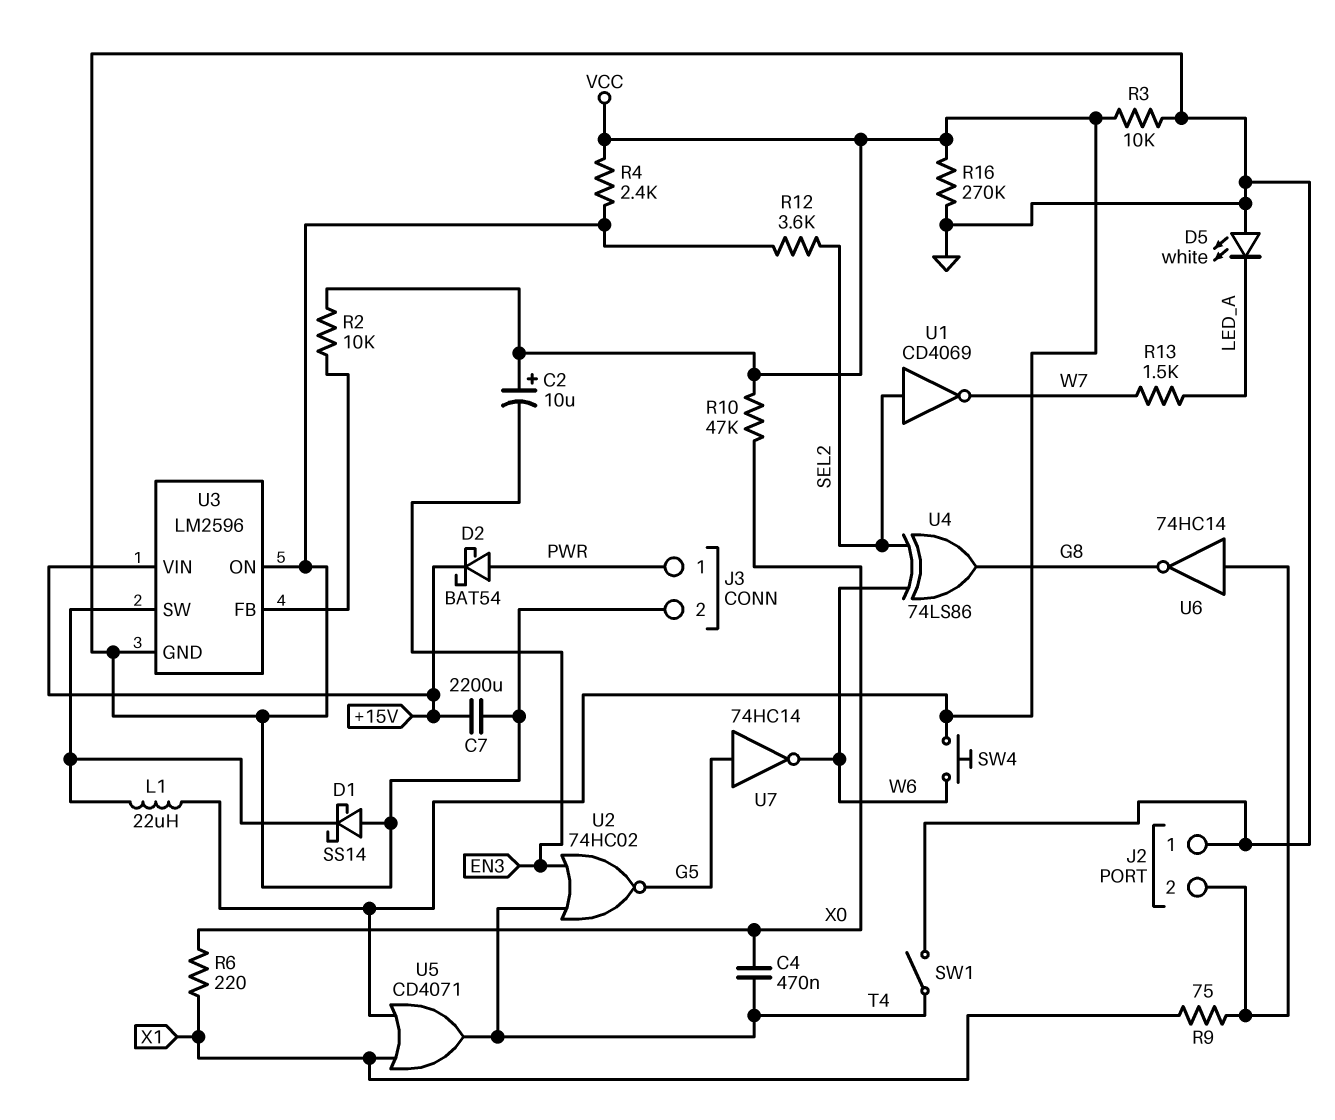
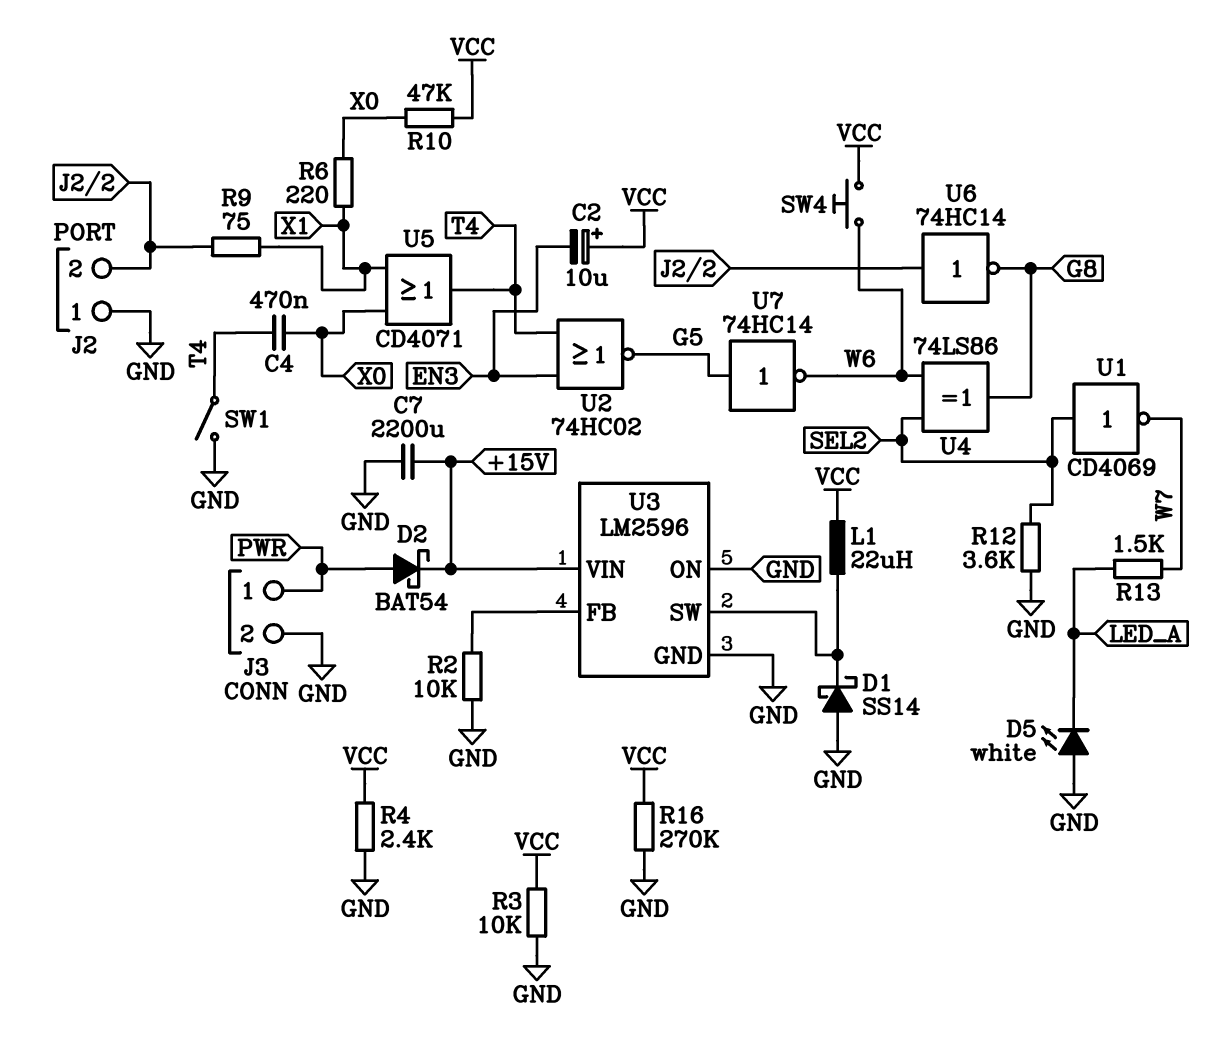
R2: 10k (U3/FB, VCC) -> 10k (GND, U3/FB)
U5: OR CD4071 (in VCC, in X1, out T4) -> OR CD4071 (in X0, in X1, out T4)

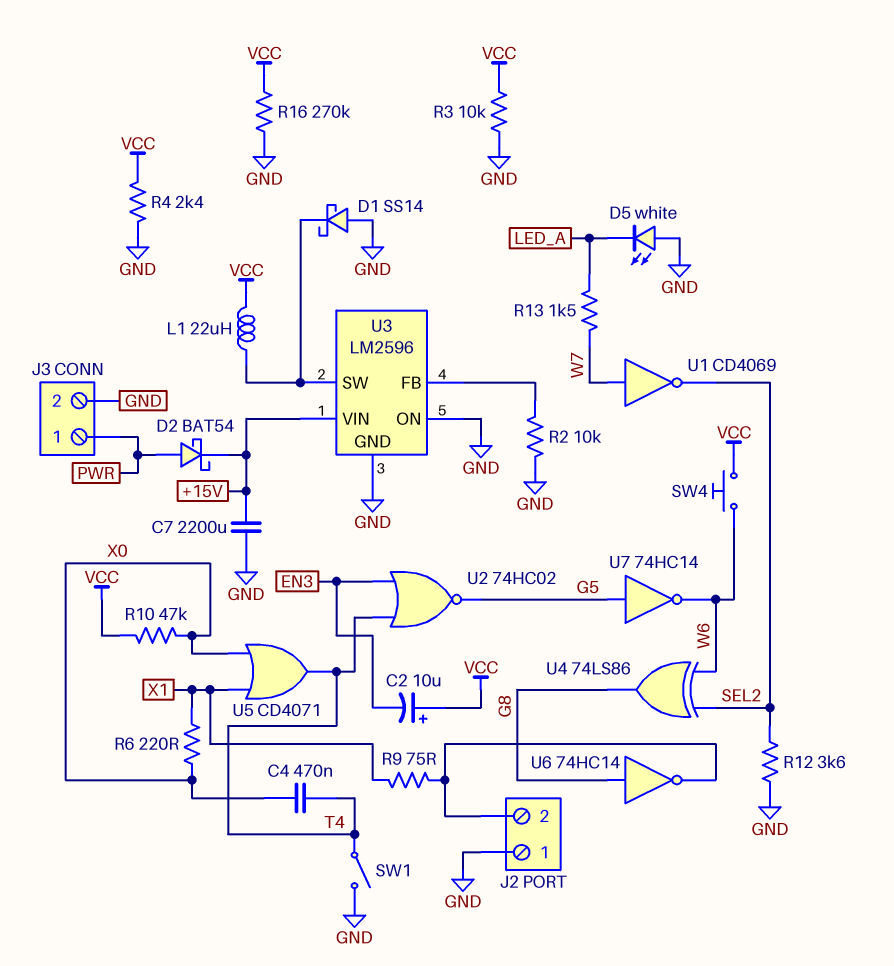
U1: NOT CD4069 (in SEL2, out W7) -> NOT CD4069 (in W7, out SEL2)
U6: NOT 74HC14 (in J2/2, out G8) -> NOT 74HC14 (in G8, out J2/2)

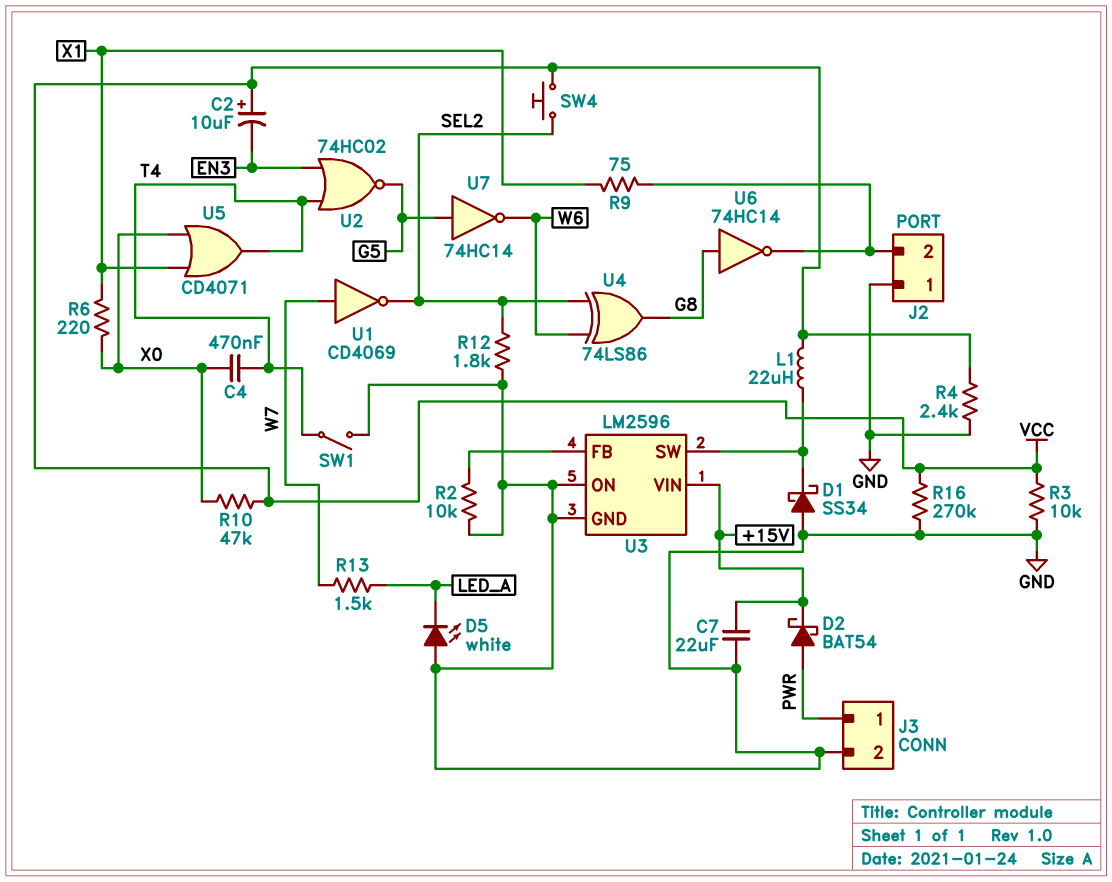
C7: 2200uF (+15V, GND) -> 22uF (+15V, GND)
D1: schottky SS14 (A GND, K U3/SW) -> schottky SS34 (A GND, K U3/SW)
R12: 3.6k (GND, SEL2) -> 1.8k (GND, SEL2)
SW4: button (VCC, W6) -> button (SEL2, VCC)

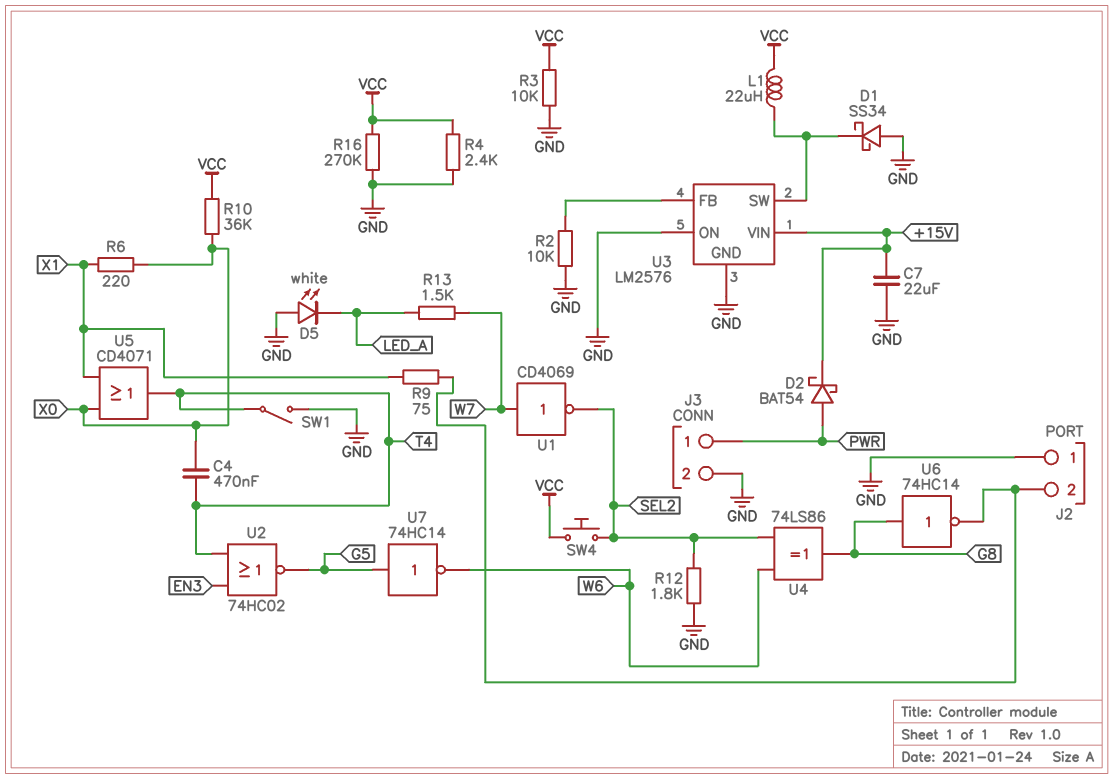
C2: 10uF (plus VCC, minus EN3) -> none
R10: 47k (VCC, X0) -> 36k (VCC, X0)
U3: LM2596 -> LM2576

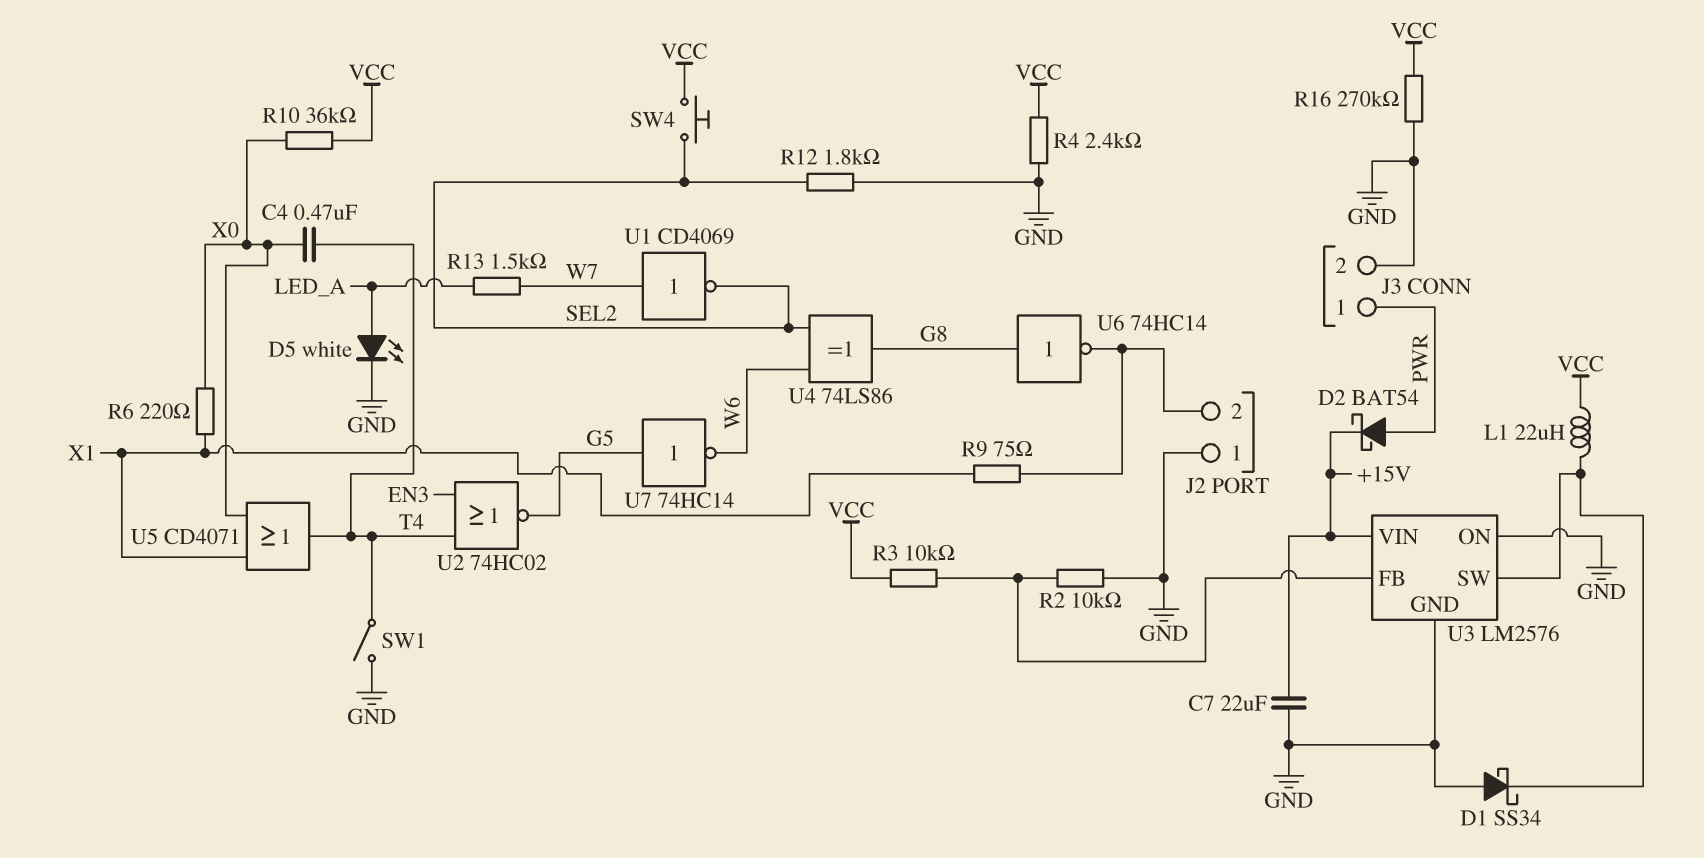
D5: LED white (A GND, K LED_A) -> LED white (A LED_A, K GND)
R3: 10k (GND, VCC) -> 10k (U3/FB, VCC)

